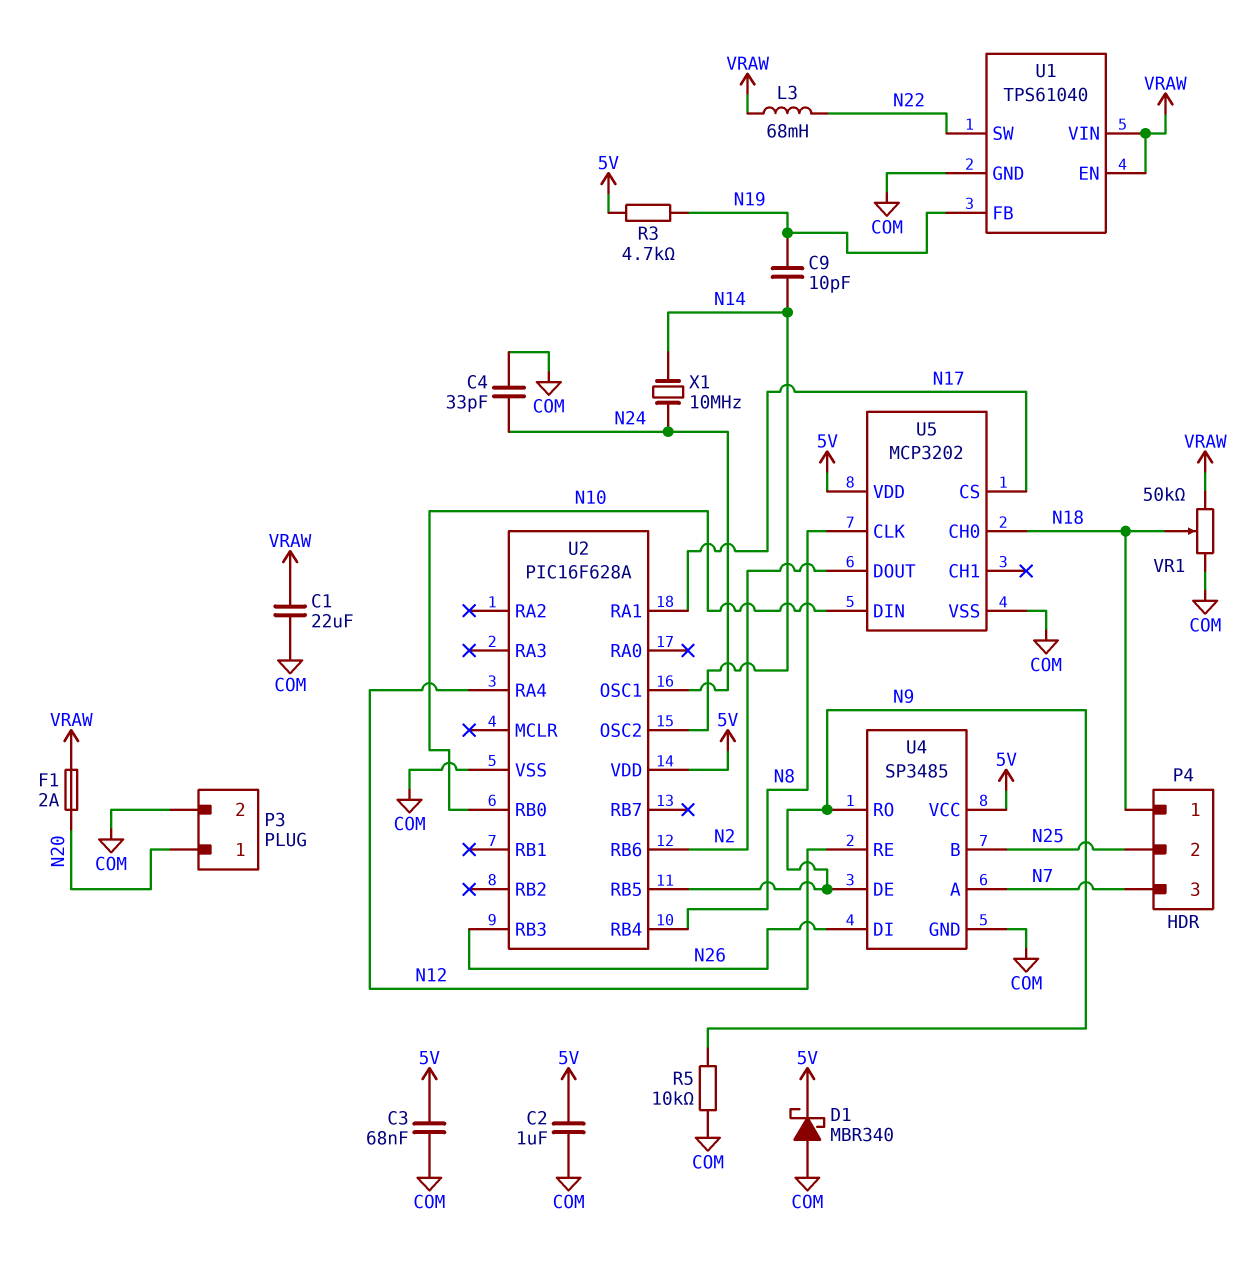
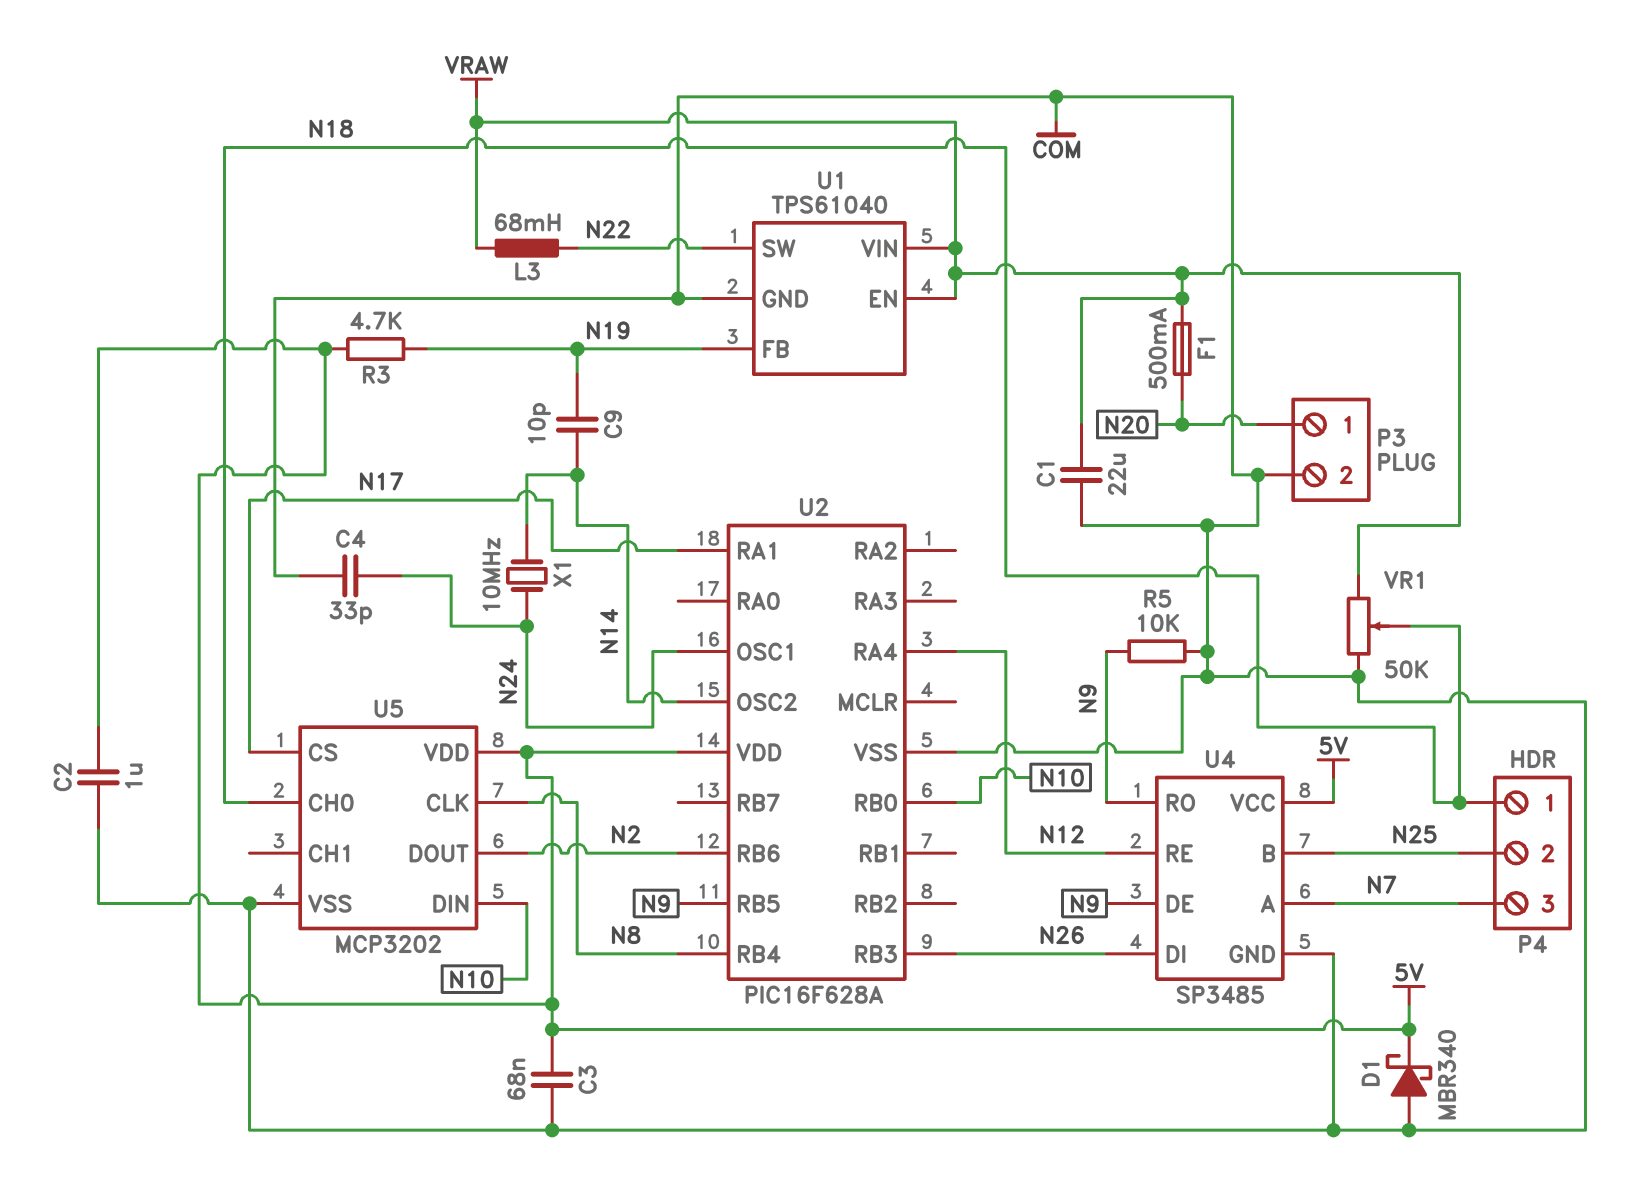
F1: 2A (N20, VRAW) -> 500mA (N20, VRAW)

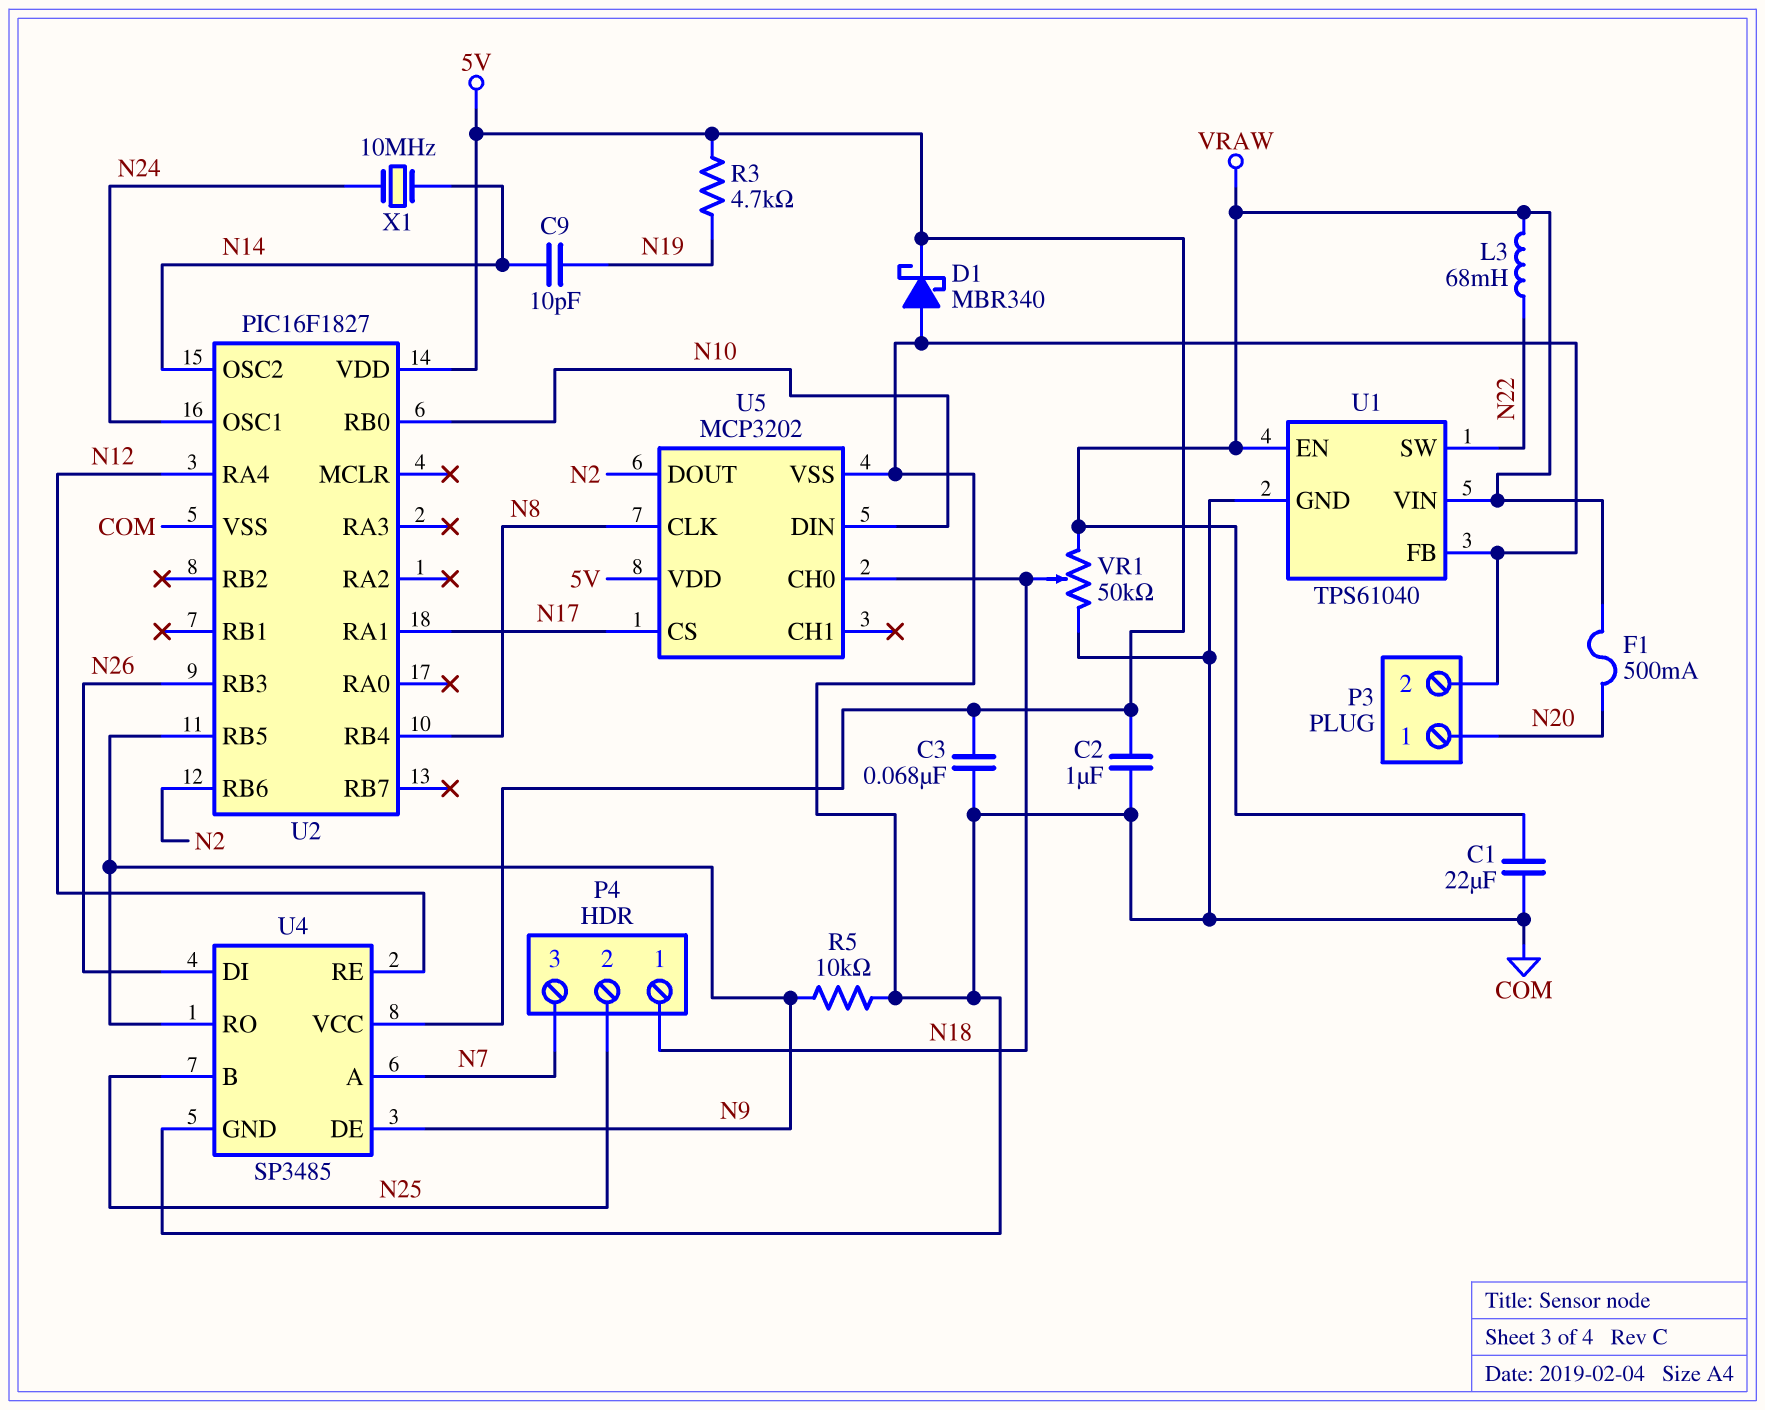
C4: 33pF (COM, N24) -> none
U1 pin FB: N19 -> COM
U2: PIC16F628A -> PIC16F1827

